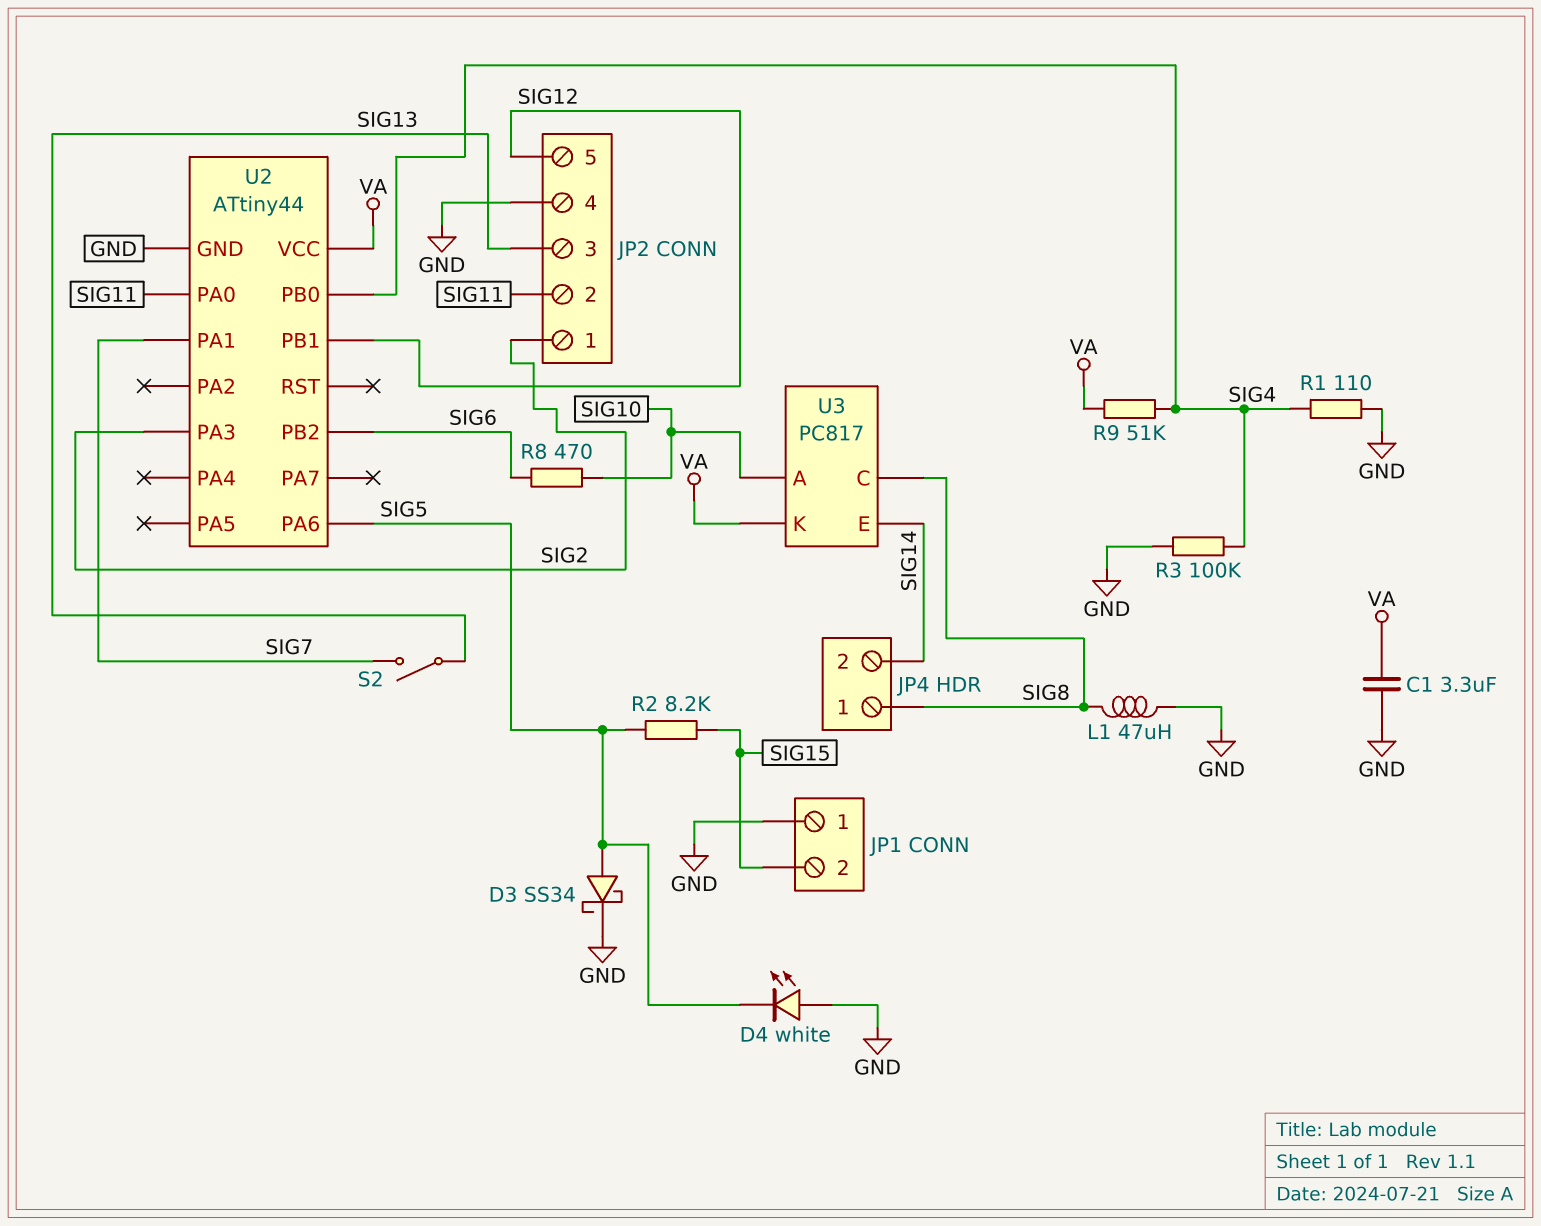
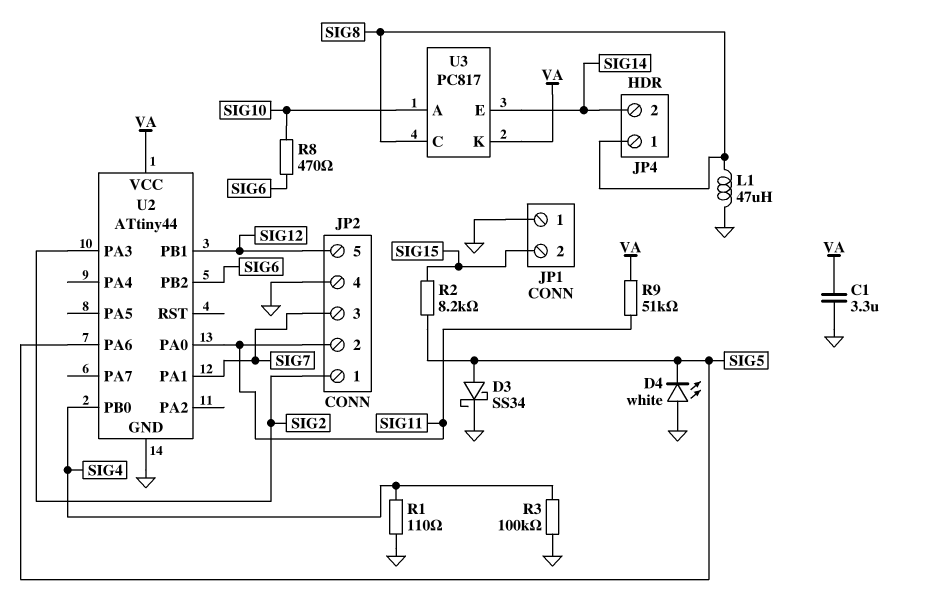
JP2 pin 3: SIG13 -> SIG7
R9: 51k (SIG4, VA) -> 51k (SIG11, VA)
S2: switch (SIG7, SIG13) -> none

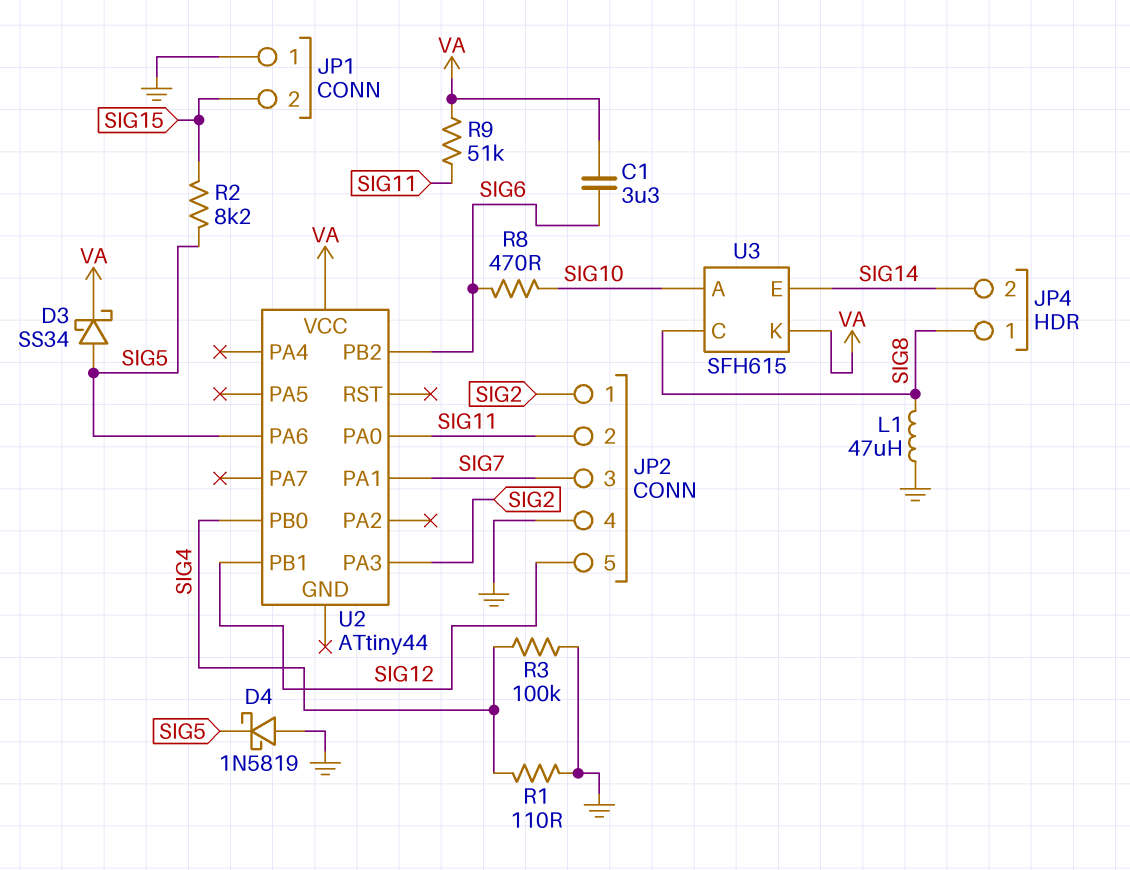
C1: 3.3uF (GND, VA) -> 3.3uF (SIG6, VA)
D3: schottky SS34 (A SIG5, K GND) -> schottky SS34 (A SIG5, K VA)
D4: LED white (A GND, K SIG5) -> schottky 1N5819 (A GND, K SIG5)
U2 pin GND: GND -> none
U3: PC817 -> SFH615

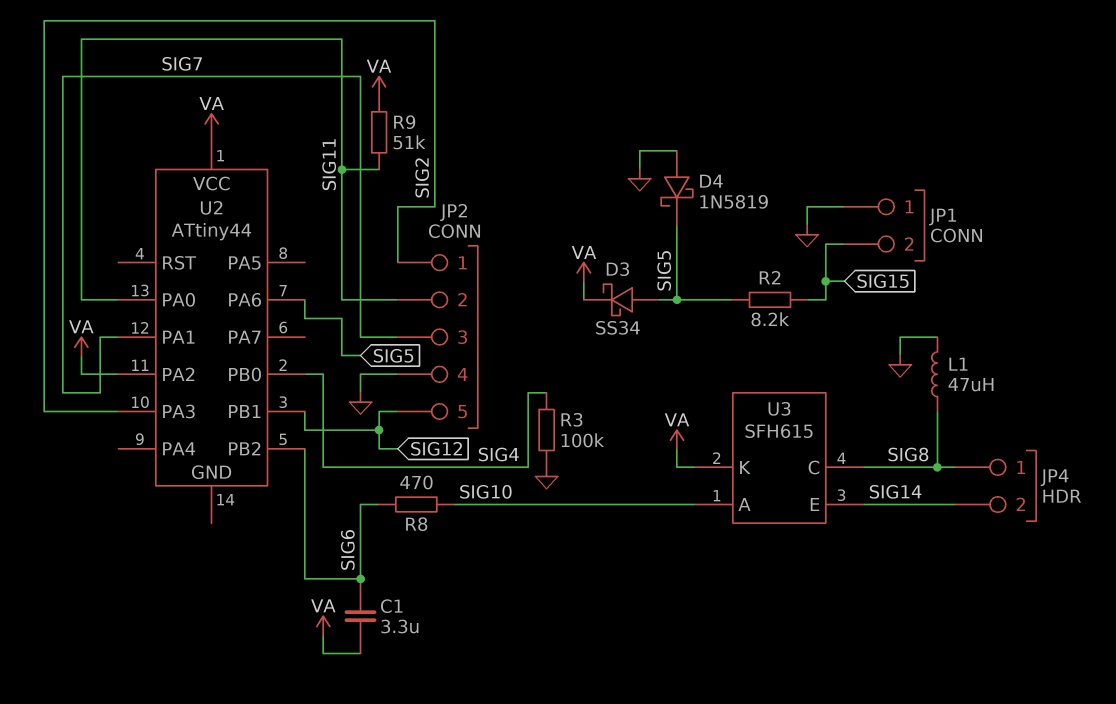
R1: 110 (GND, SIG4) -> none
U2 pin PA2: none -> VA

